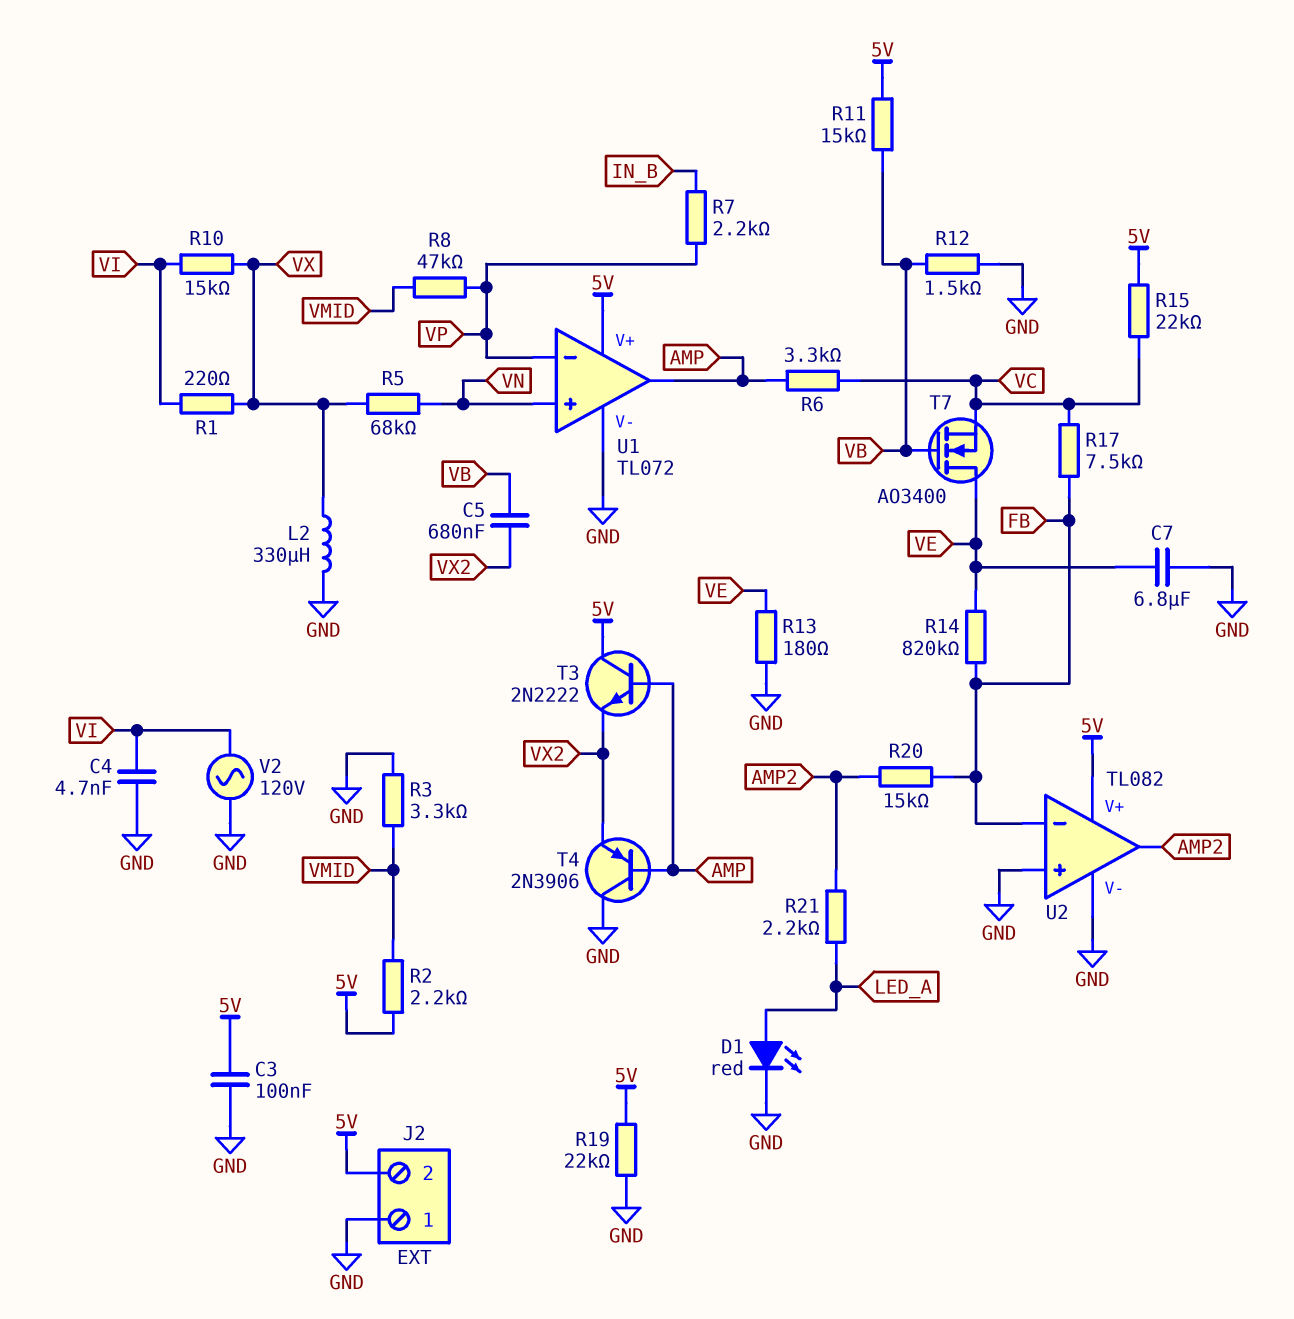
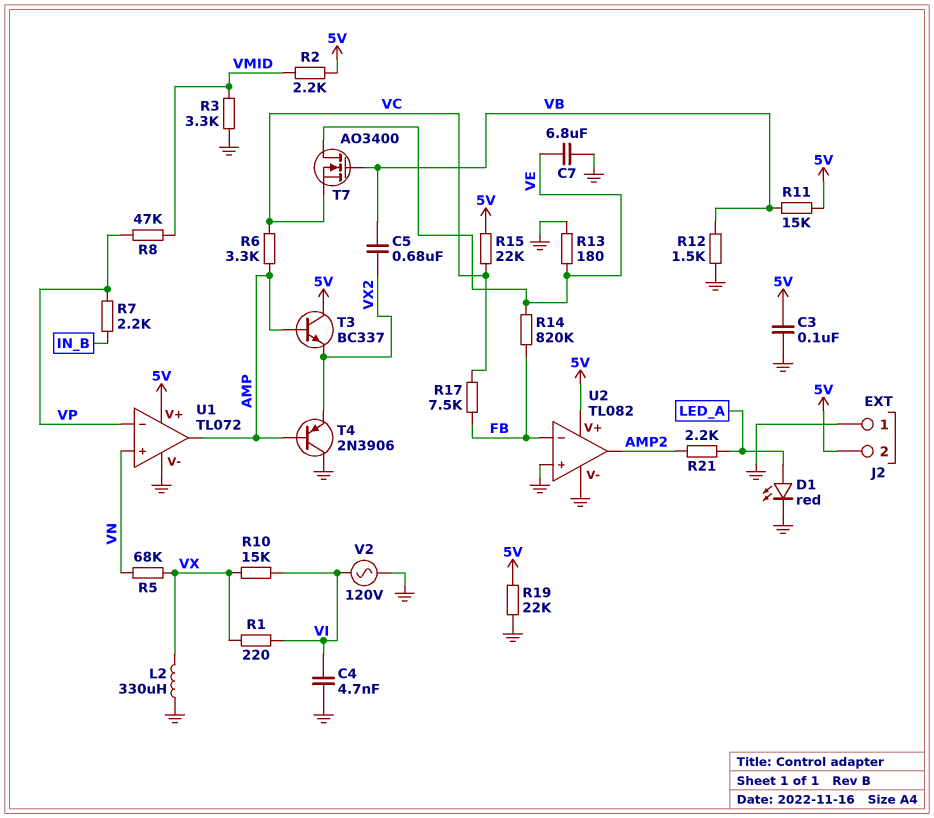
R20: 15k (AMP2, FB) -> none
T3: NPN 2N2222 (B AMP, C 5V, E VX2) -> NPN BC337 (B AMP, C 5V, E VX2)

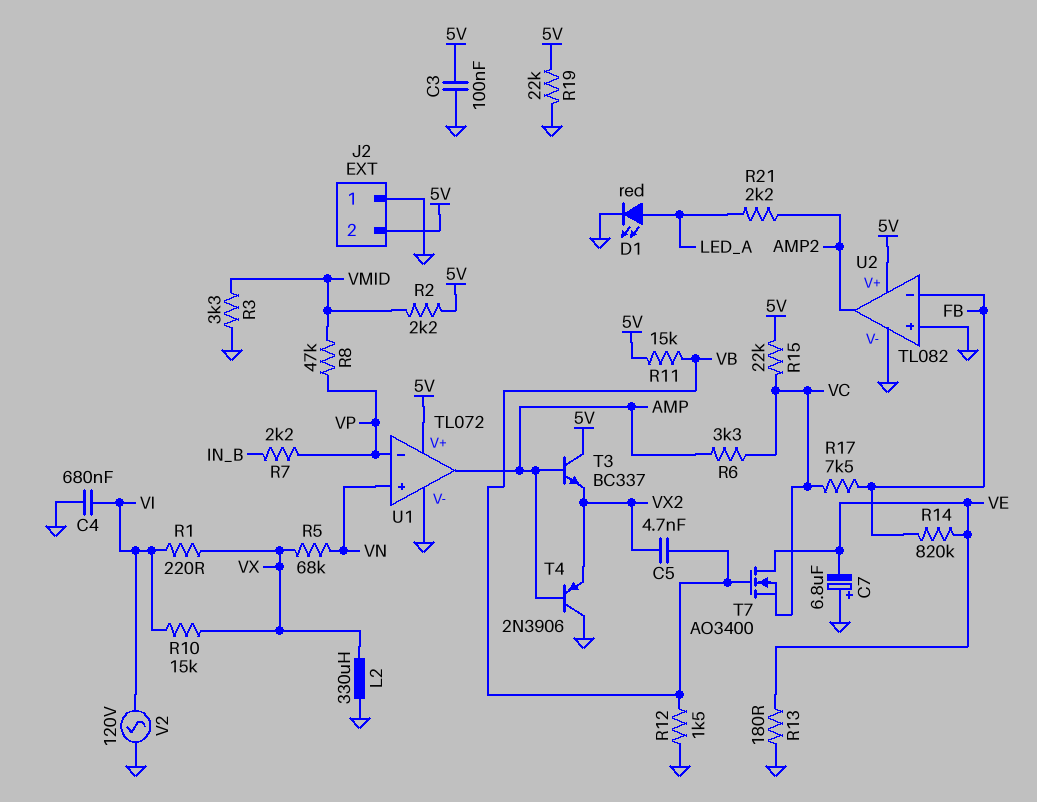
C4: 4.7nF (GND, VI) -> 680nF (GND, VI)
C5: 680nF (VB, VX2) -> 4.7nF (VB, VX2)
C7: 6.8uF (GND, VE) -> 6.8uF (plus GND, minus VE)

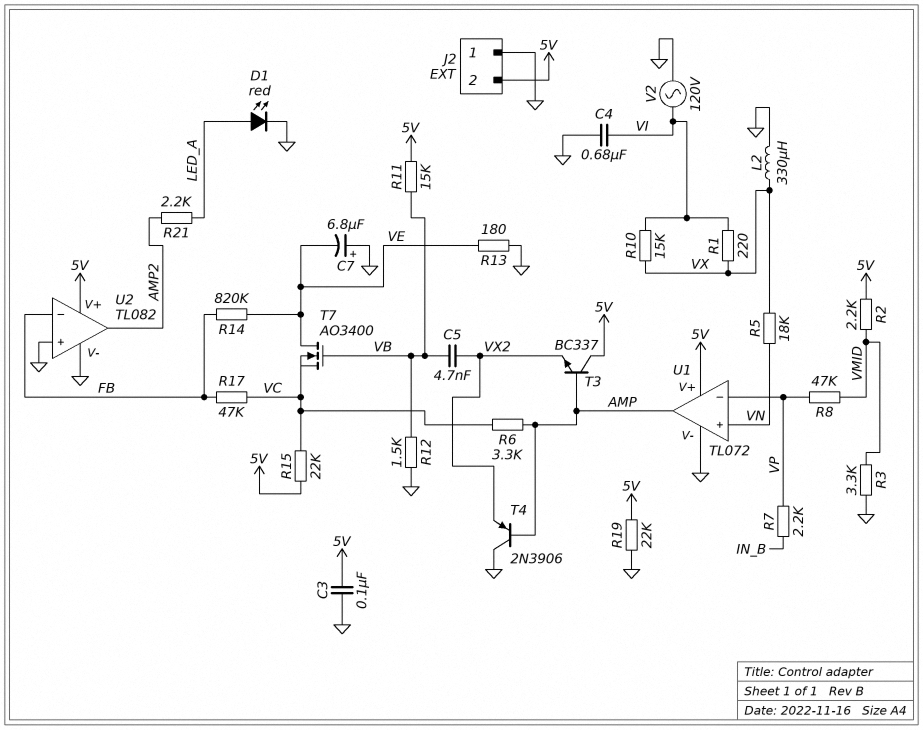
R5: 68k (VN, VX) -> 18k (VN, VX)
R17: 7.5k (FB, VC) -> 47k (FB, VC)

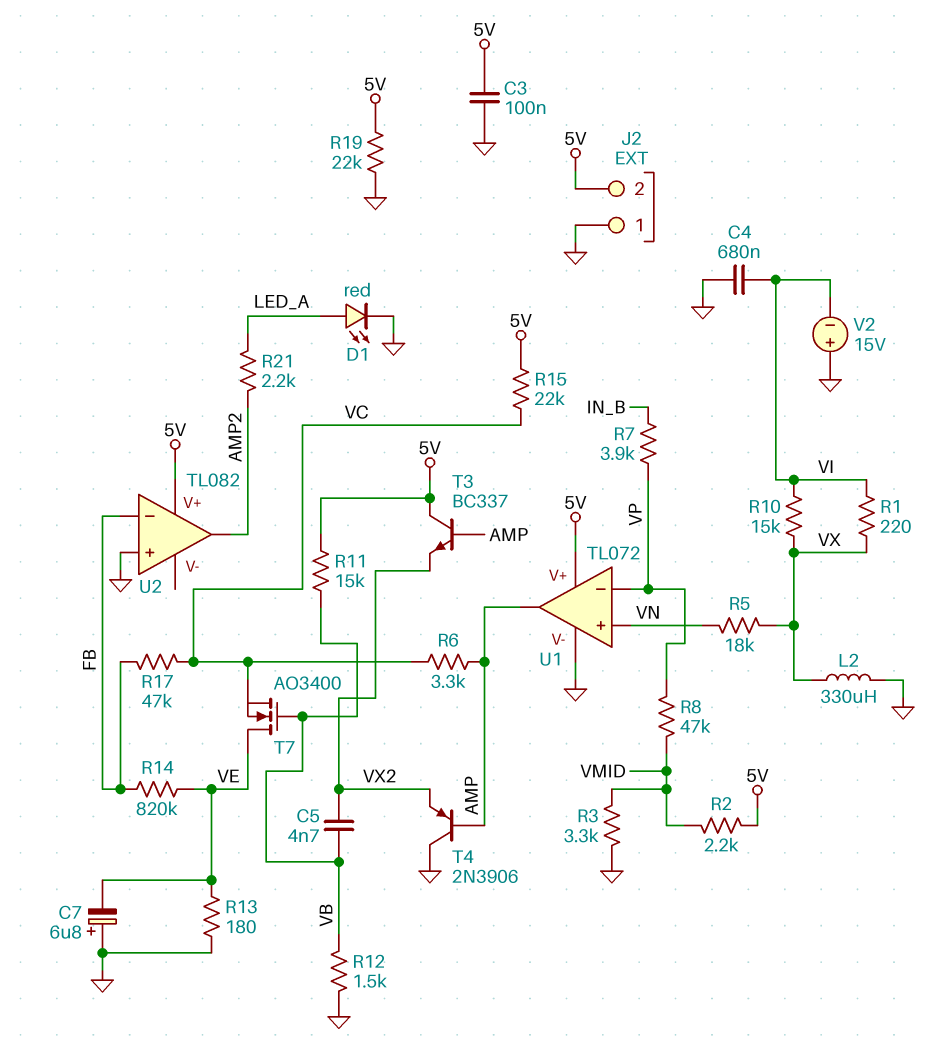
R7: 2.2k (IN_B, VP) -> 3.9k (IN_B, VP)
U2 pin V-: GND -> none
V2: AC 120V (GND, VI) -> 15V (plus GND, minus VI)

